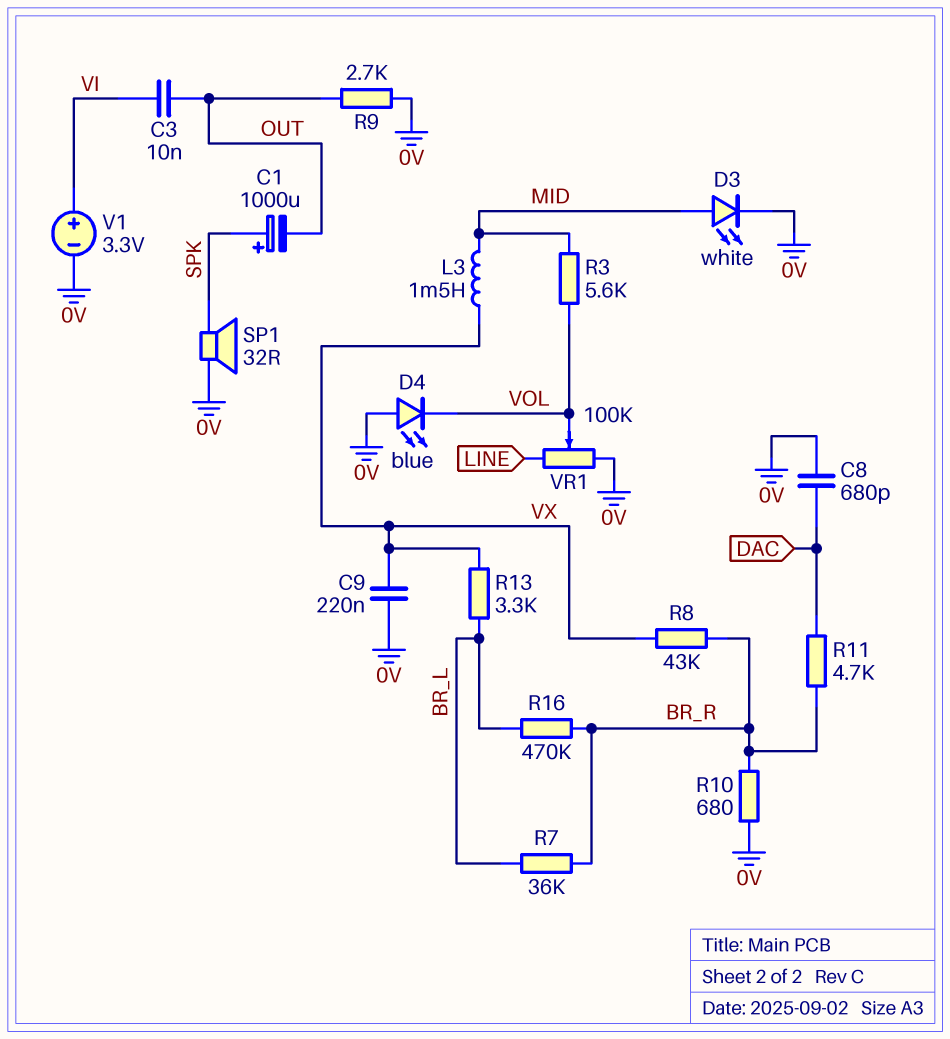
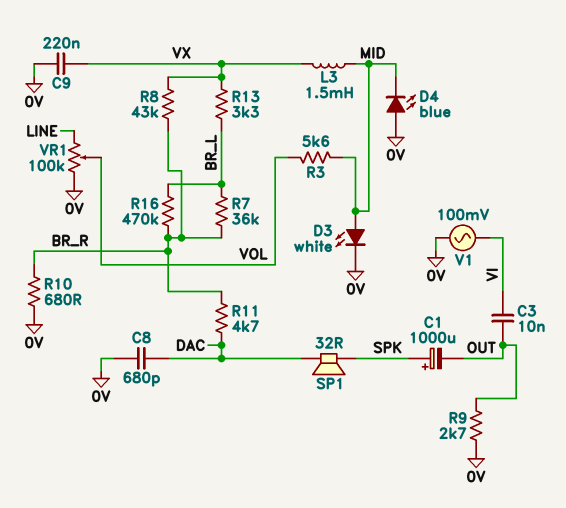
D4: LED blue (A 0V, K VOL) -> LED blue (A 0V, K MID)
SP1: speaker 32R (0V, SPK) -> speaker 32R (DAC, SPK)
V1: 3.3V (plus VI, minus 0V) -> AC 100mV (0V, VI)

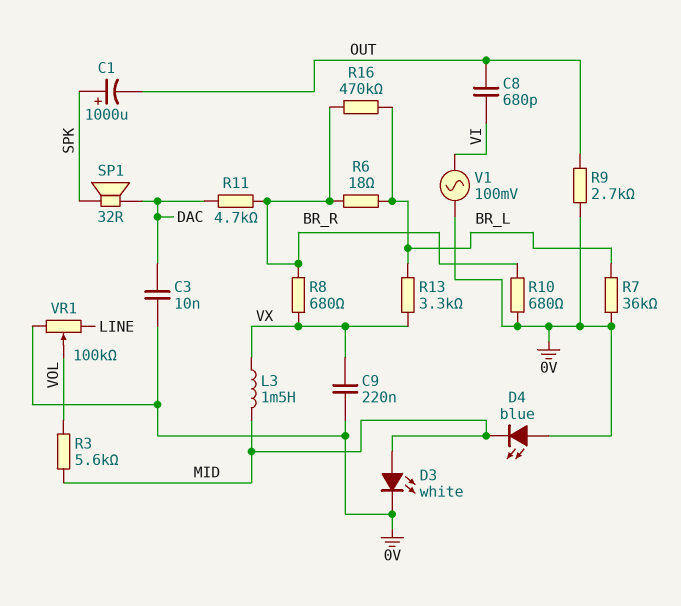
C3: 10nF (OUT, VI) -> 10nF (0V, DAC)
C8: 680pF (0V, DAC) -> 680pF (OUT, VI)
R6: none -> 18 (BR_L, BR_R)
R7: 36k (BR_L, BR_R) -> 36k (0V, BR_L)
R8: 43k (BR_R, VX) -> 680 (BR_R, VX)

